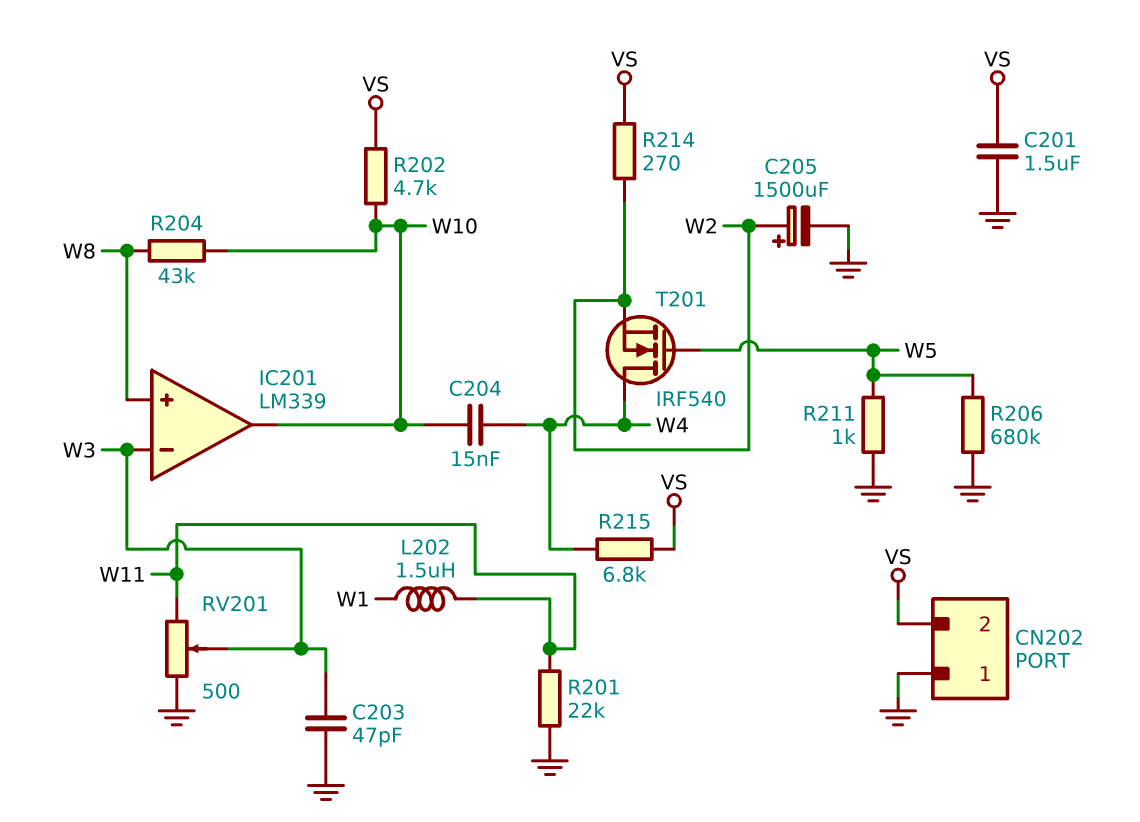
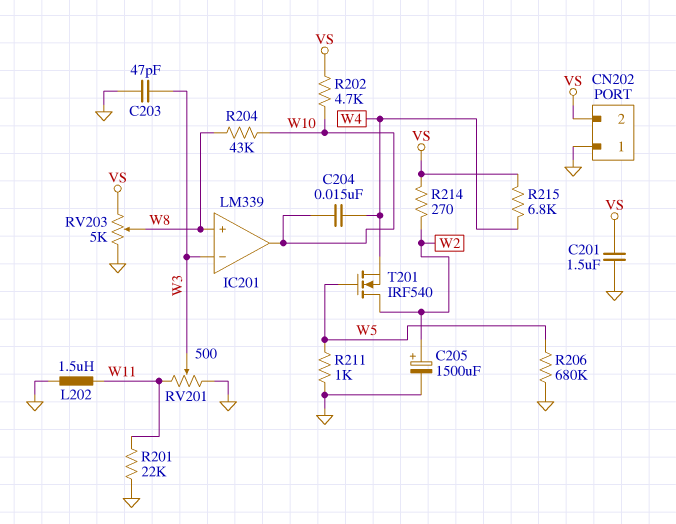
L202: 1.5uH (W1, W11) -> 1.5uH (GND, W11)
RV203: none -> 5k (GND, VS, wiper W8)
T201: NMOS IRF540 (G W5, D W4, S W2) -> NMOS IRF540 (G W5, D W2, S W4)

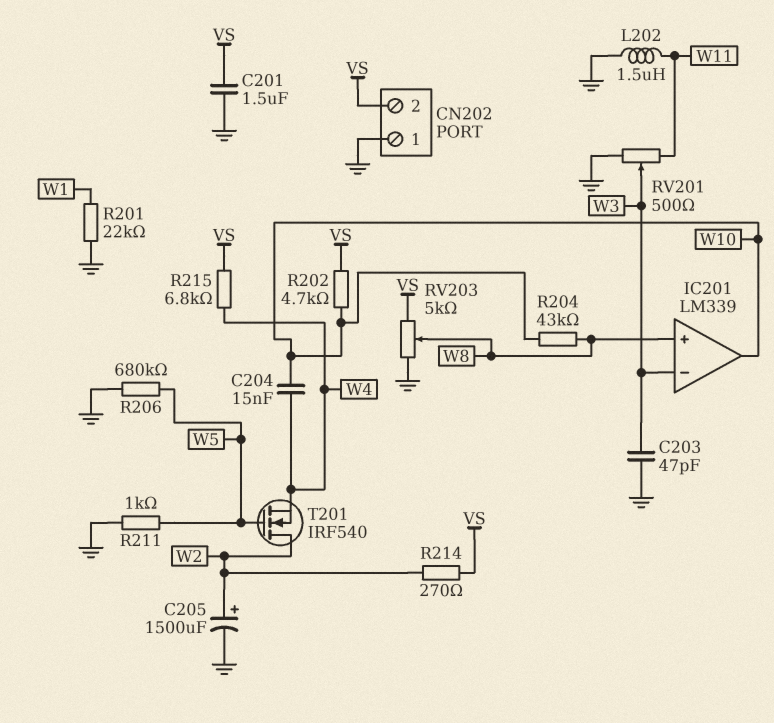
R201: 22k (GND, W11) -> 22k (GND, W1)

